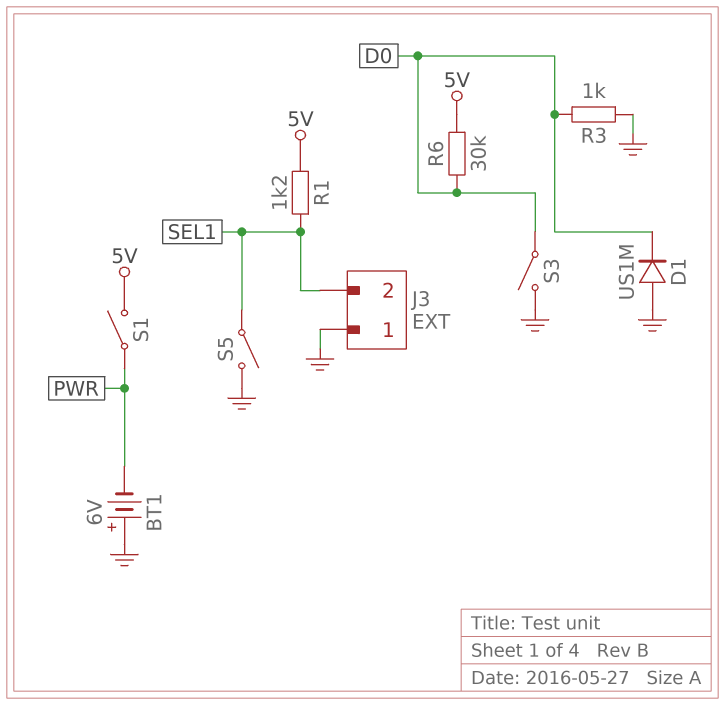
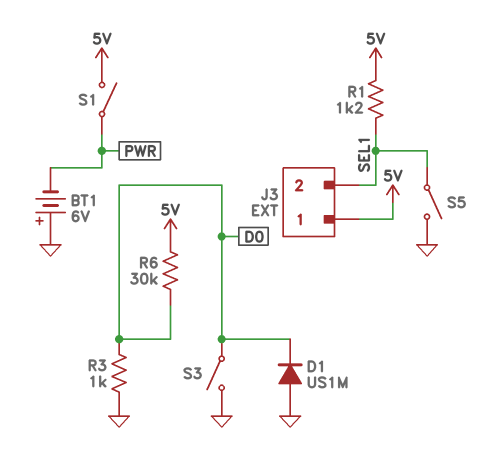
J3 pin 1: GND -> 5V

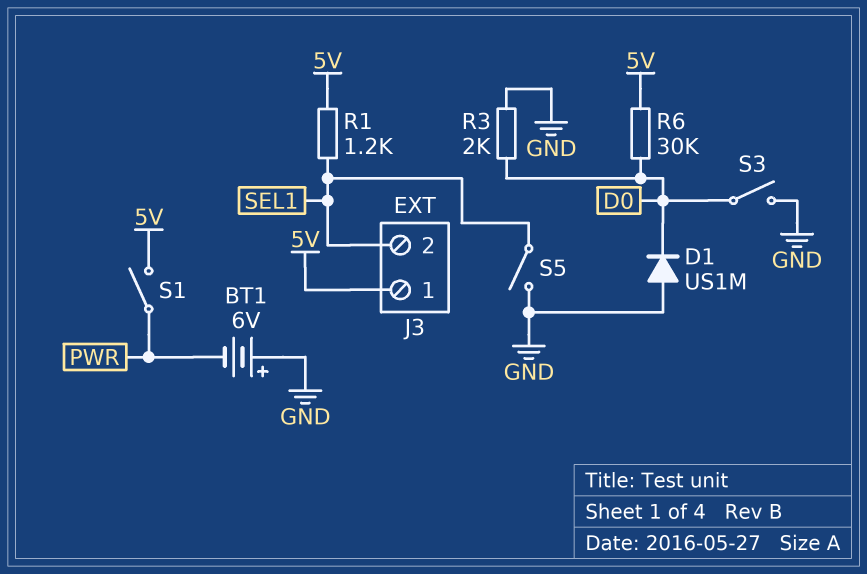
R3: 1k (D0, GND) -> 2k (D0, GND)

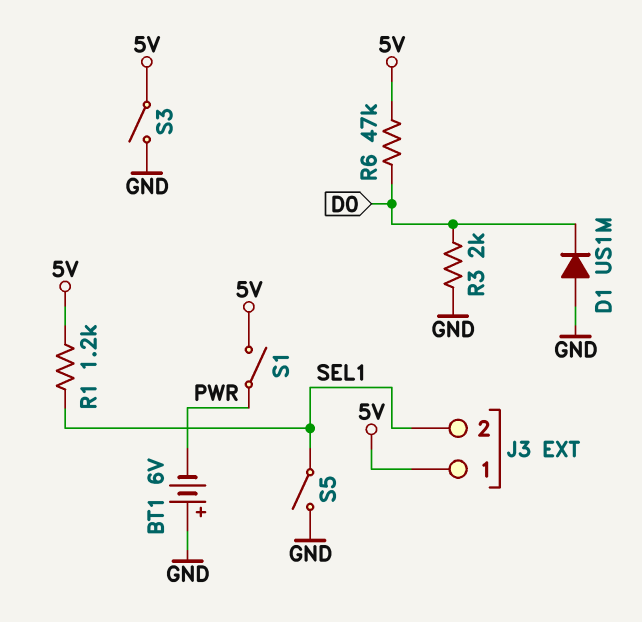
R6: 30k (5V, D0) -> 47k (5V, D0)
S3: switch (D0, GND) -> switch (5V, GND)

